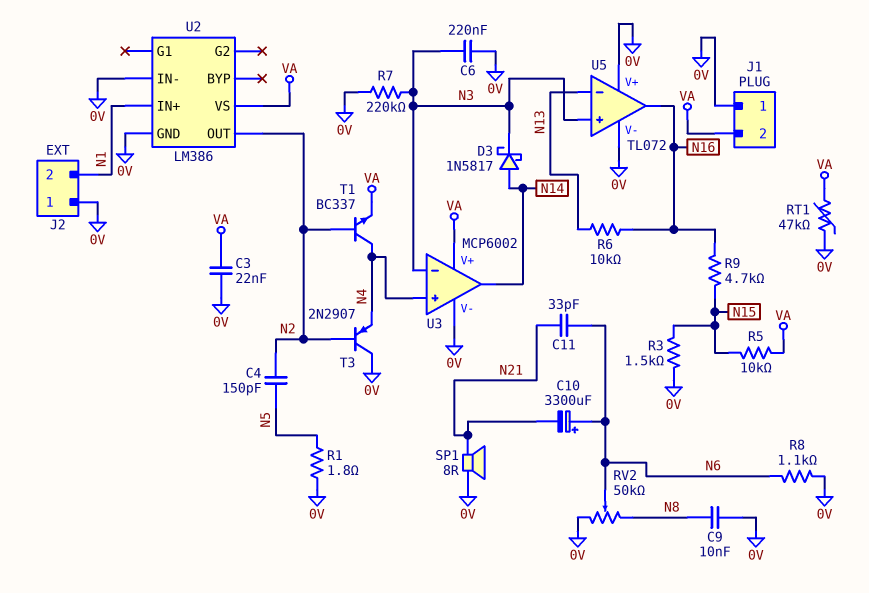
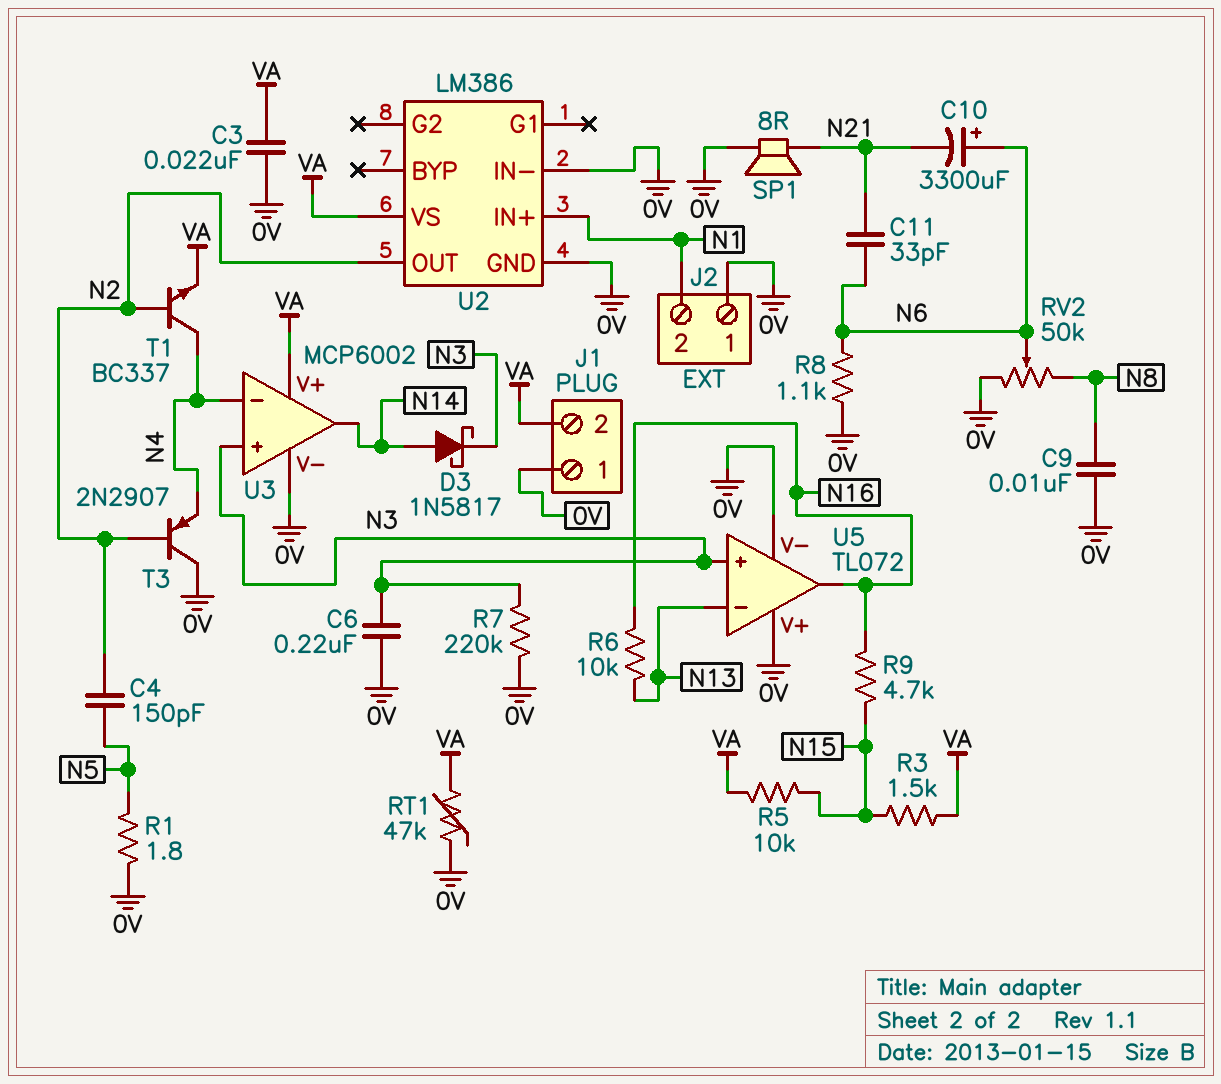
R3: 1.5k (0V, N15) -> 1.5k (N15, VA)
U3 pin in+: N4 -> N3
U3 pin in-: N3 -> N4

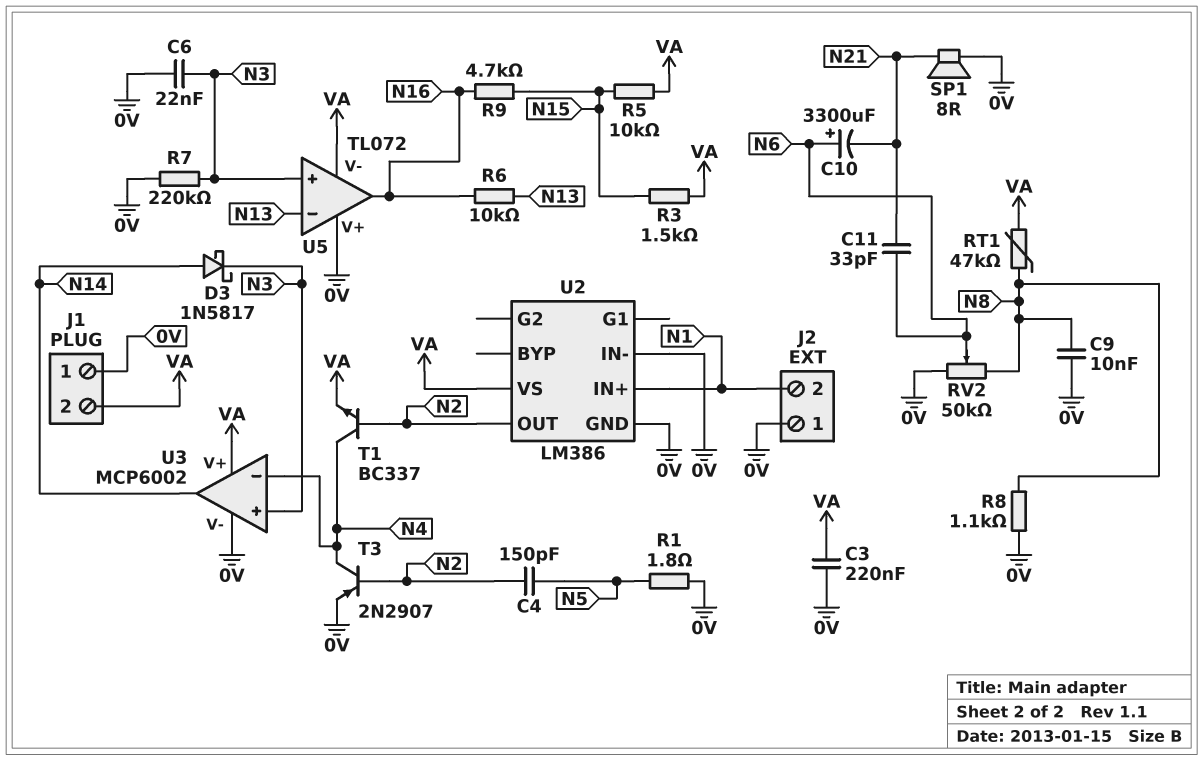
C3: 22nF (0V, VA) -> 220nF (0V, VA)
C6: 220nF (0V, N3) -> 22nF (0V, N3)
R8: 1.1k (0V, N6) -> 1.1k (0V, N8)
RT1: 47k (0V, VA) -> 47k (N8, VA)
T3: PNP 2N2907 (B N2, C 0V, E N4) -> PNP 2N2907 (B N2, C N4, E 0V)
U5 pin V-: 0V -> VA

